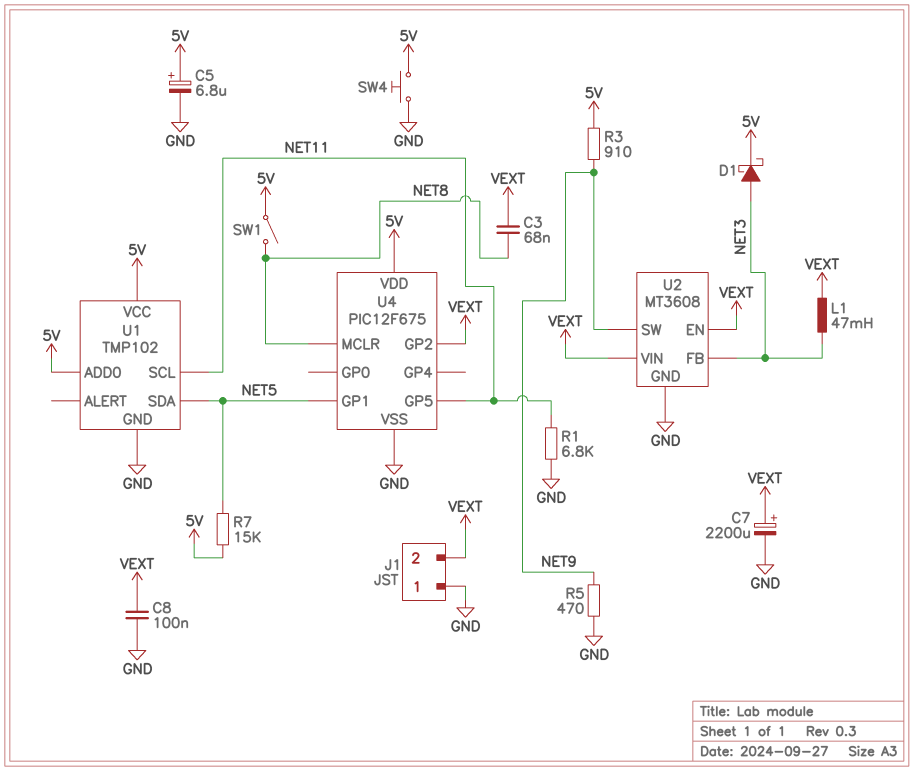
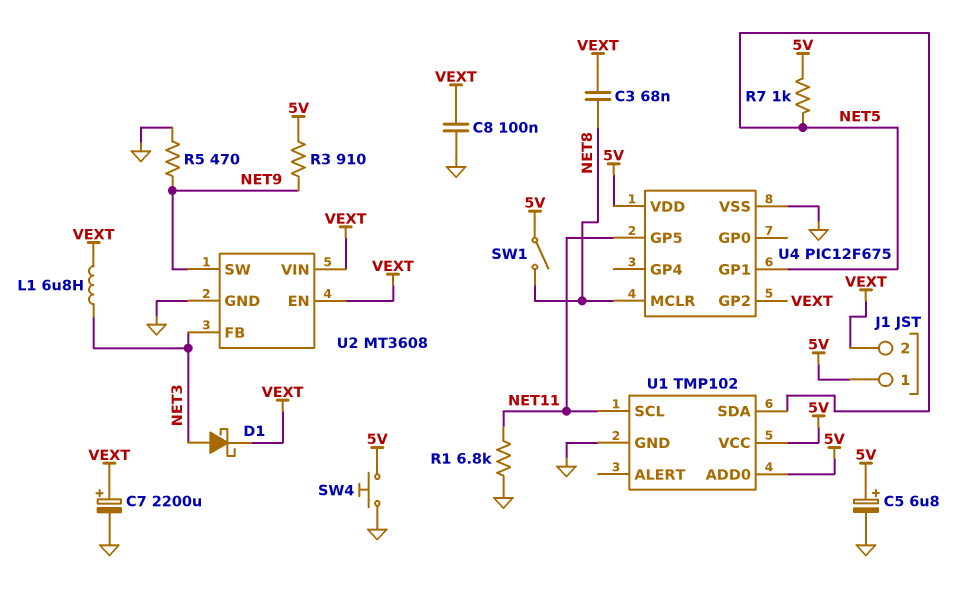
D1: schottky (A NET3, K 5V) -> schottky (A NET3, K VEXT)
J1 pin 1: GND -> 5V
L1: 47mH (NET3, VEXT) -> 6.8uH (NET3, VEXT)
R7: 15k (5V, NET5) -> 1k (5V, NET5)

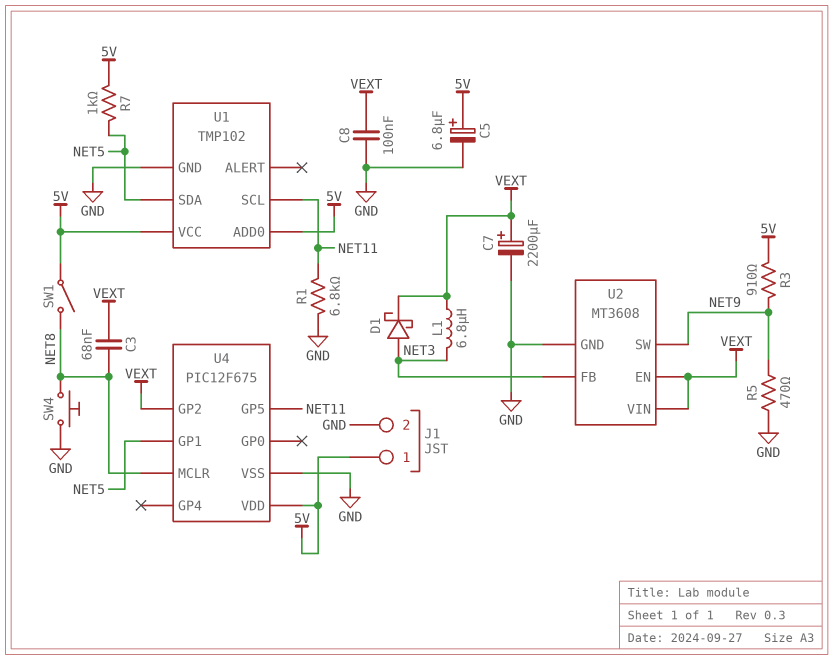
J1 pin 2: VEXT -> GND
SW4: button (5V, GND) -> button (GND, NET8)

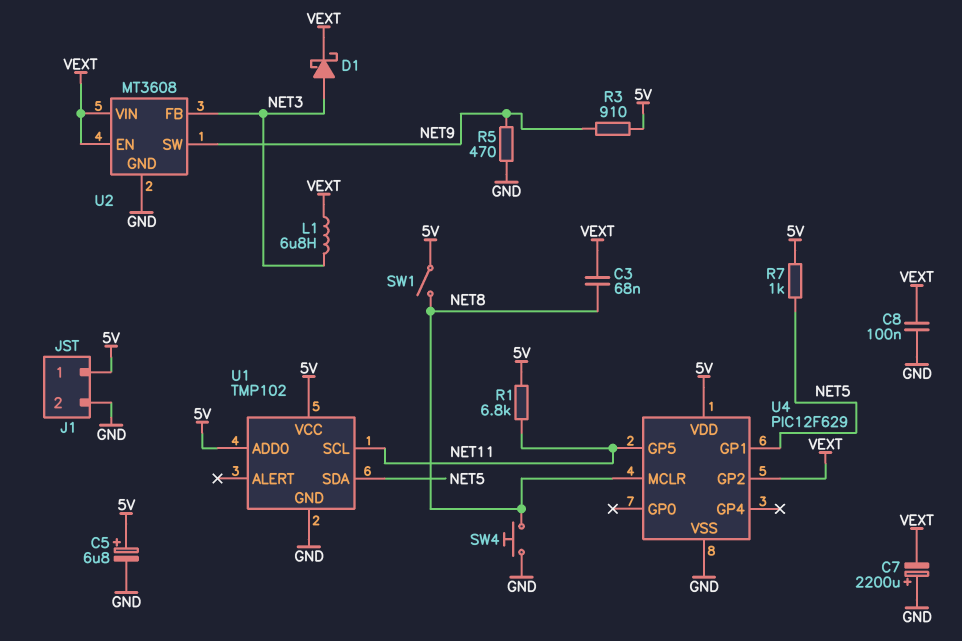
C7: 2200uF (plus VEXT, minus GND) -> 2200uF (plus GND, minus VEXT)
R1: 6.8k (GND, NET11) -> 6.8k (5V, NET11)
U4: PIC12F675 -> PIC12F629

